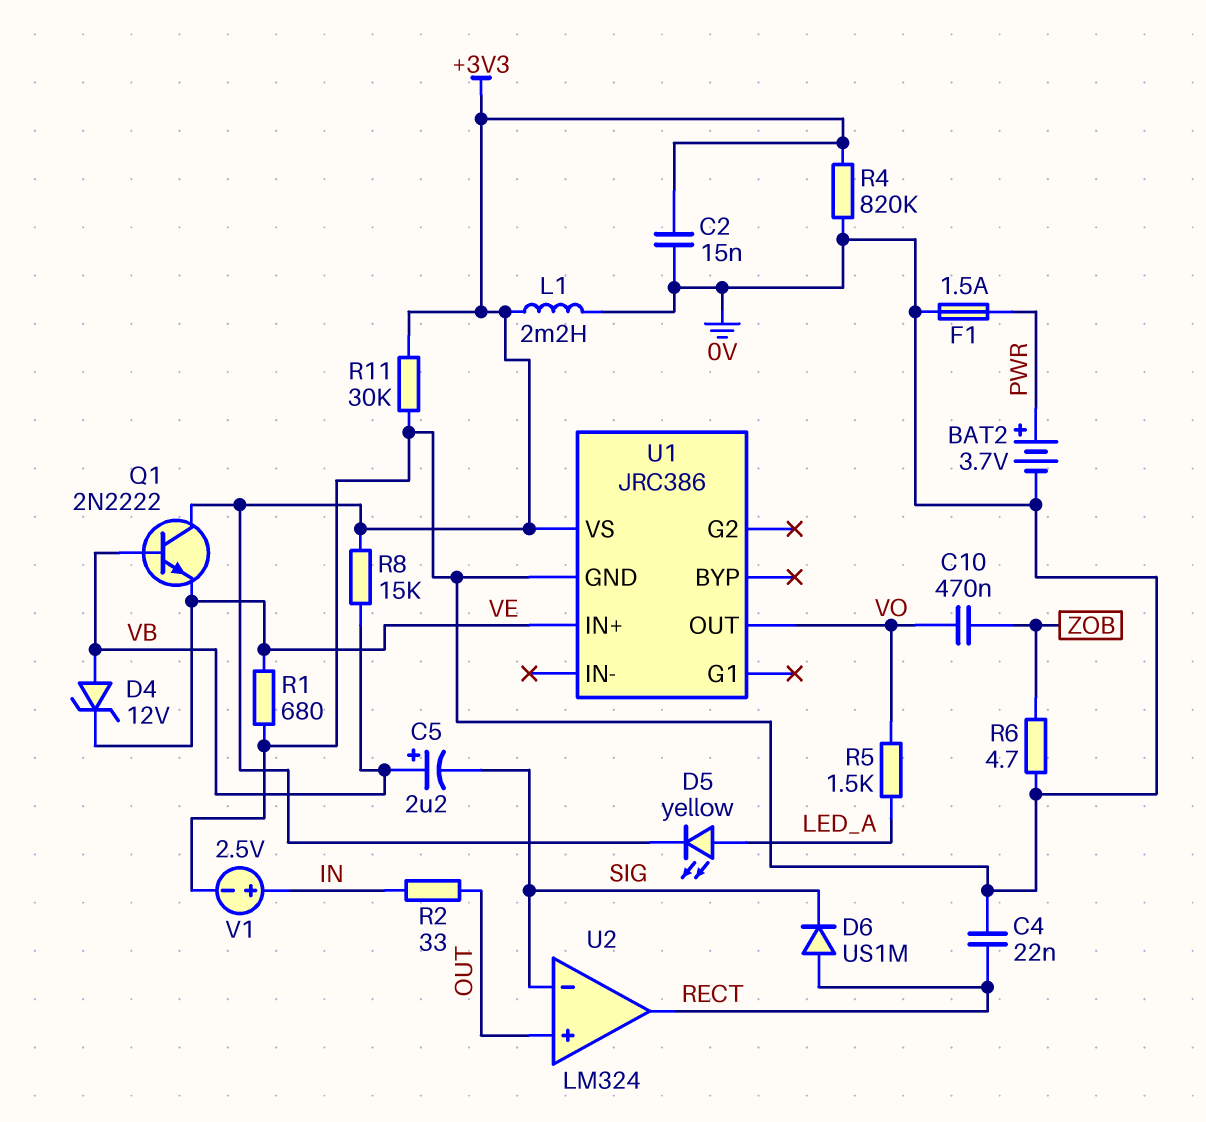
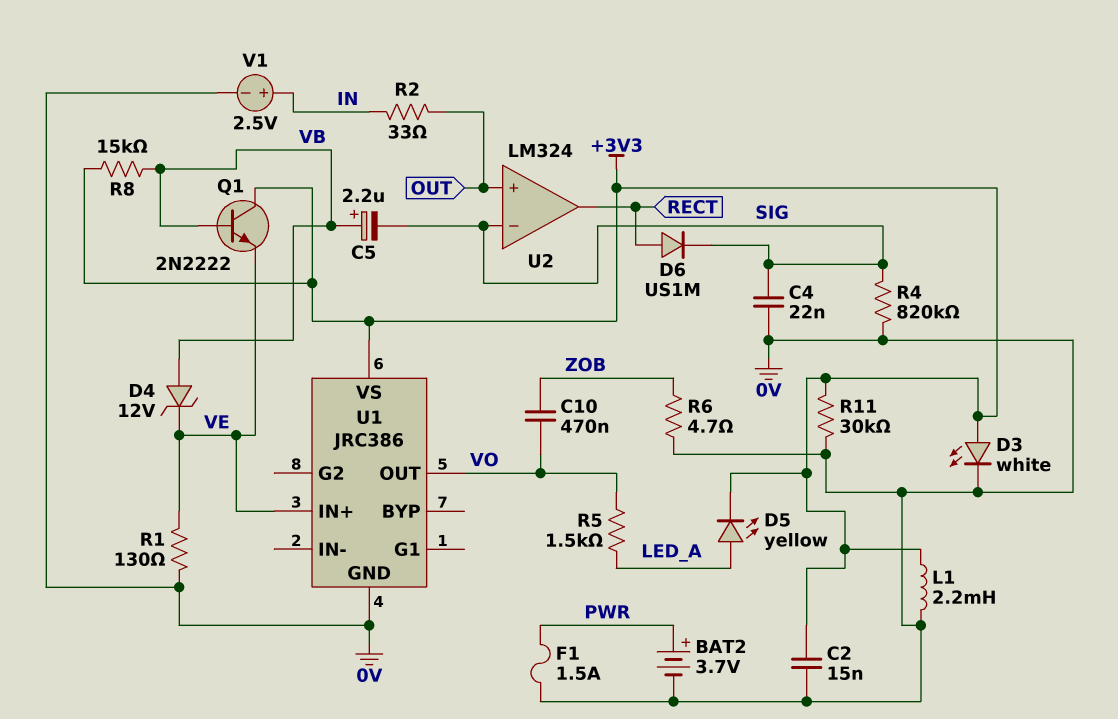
C4: 22nF (0V, RECT) -> 22nF (0V, SIG)
D3: none -> LED white (A +3V3, K 0V)
R1: 680 (0V, VE) -> 130 (0V, VE)
R4: 820k (+3V3, 0V) -> 820k (0V, SIG)

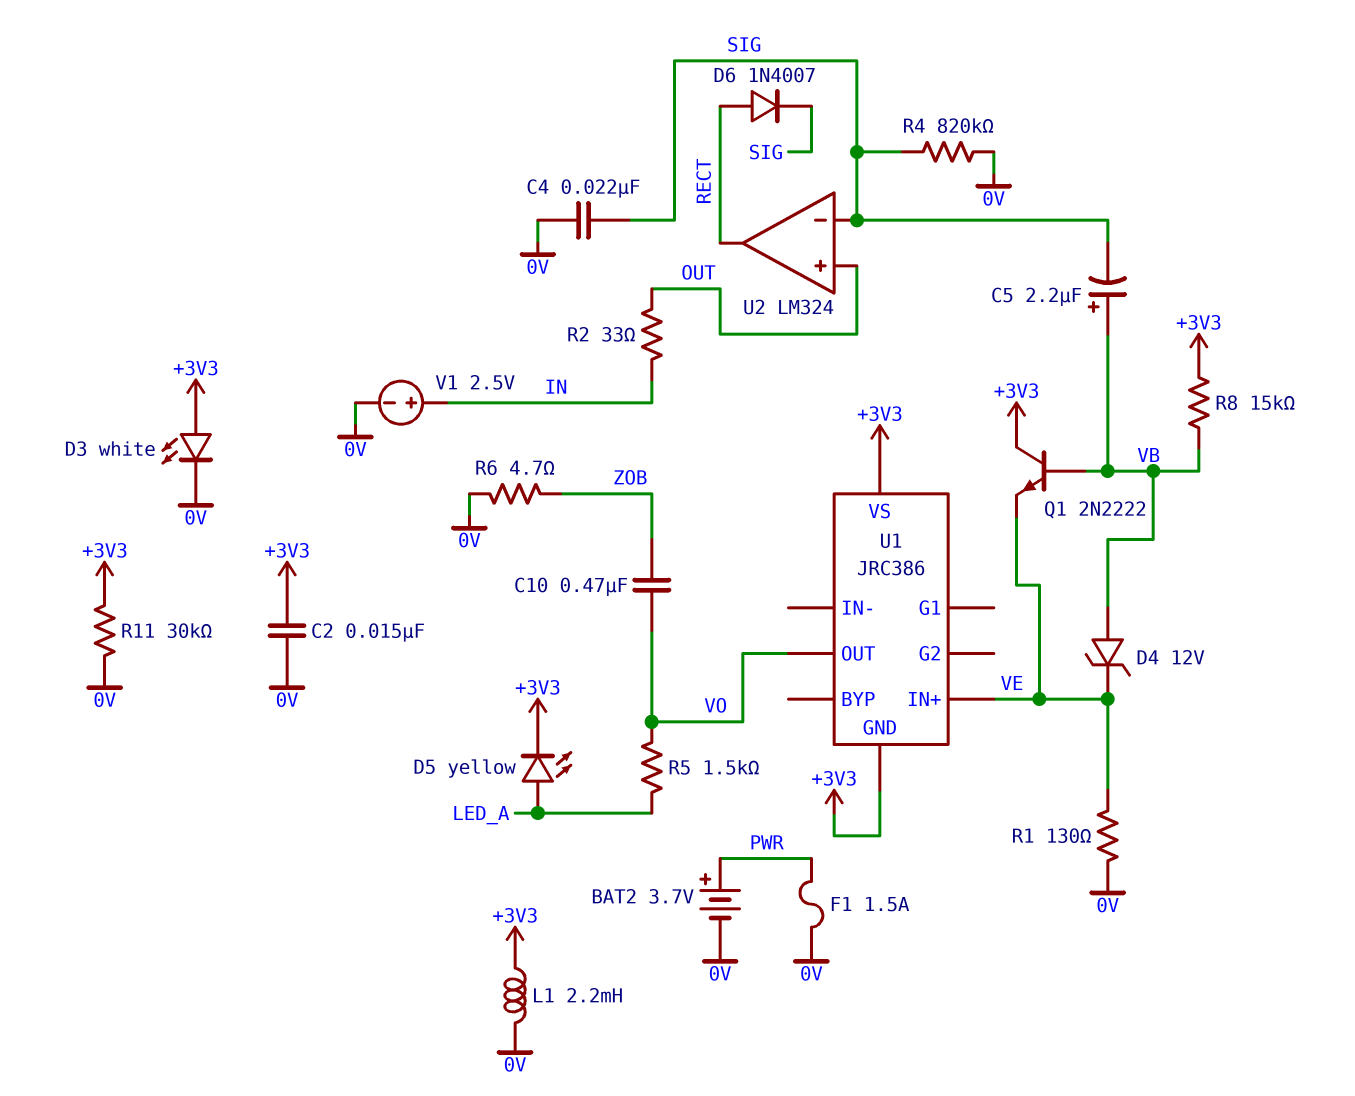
D6: diode US1M (A RECT, K SIG) -> diode 1N4007 (A RECT, K SIG)
U1 pin GND: 0V -> +3V3

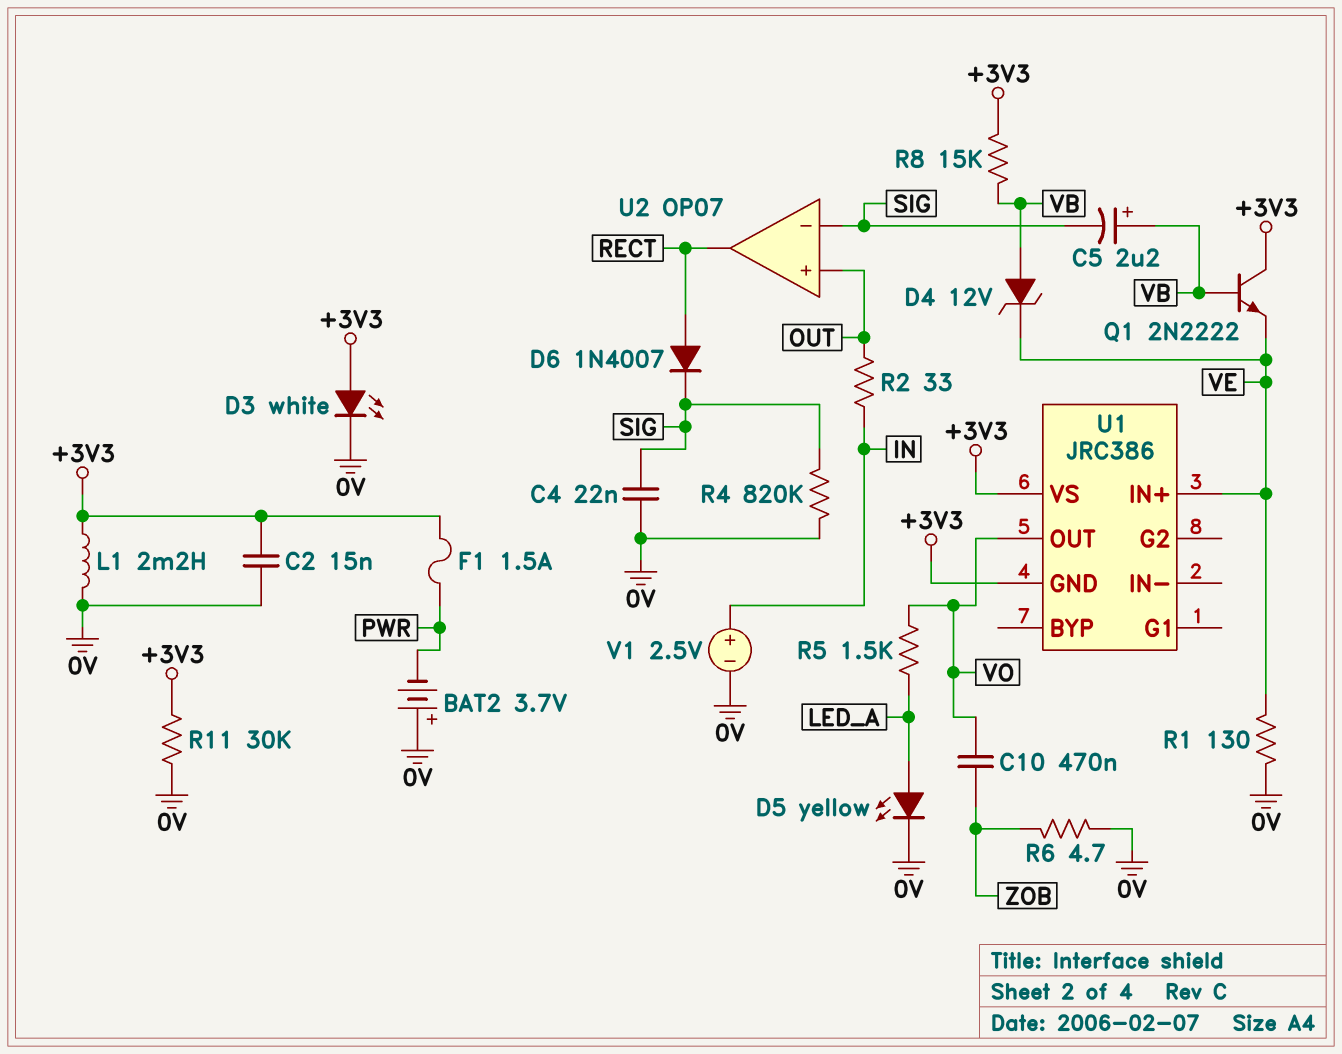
BAT2: 3.7V (plus PWR, minus 0V) -> 3.7V (plus 0V, minus PWR)
D5: LED yellow (A LED_A, K +3V3) -> LED yellow (A LED_A, K 0V)
F1: 1.5A (0V, PWR) -> 1.5A (+3V3, PWR)
U2: LM324 -> OP07

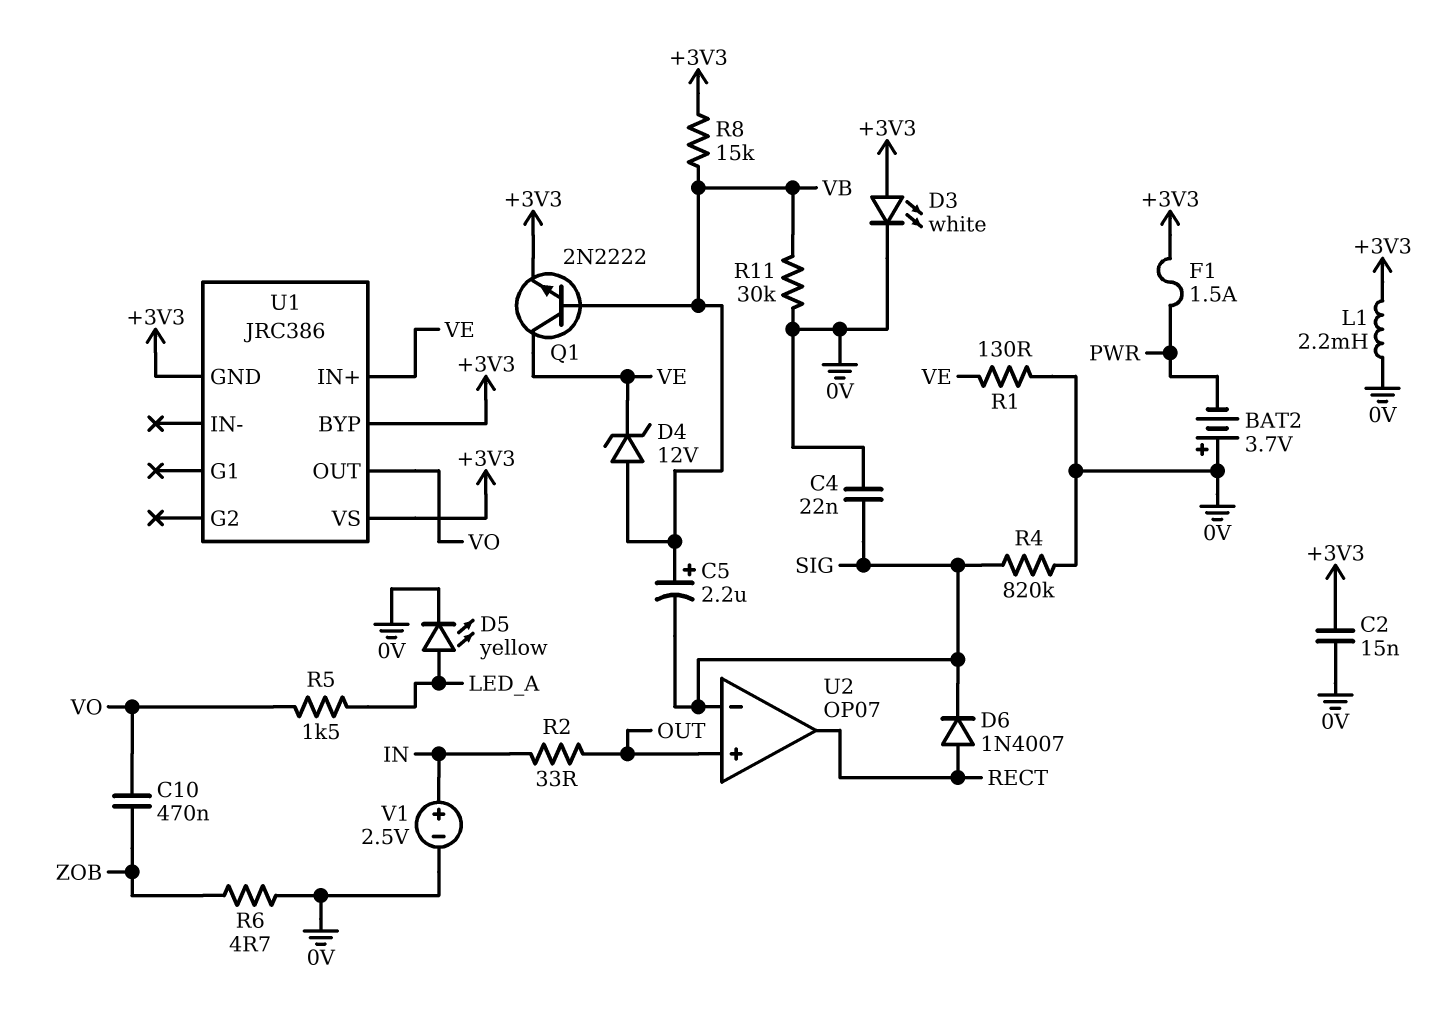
Q1: NPN 2N2222 (B VB, C +3V3, E VE) -> NPN 2N2222 (B VB, C VE, E +3V3)
R11: 30k (+3V3, 0V) -> 30k (0V, VB)
U1 pin BYP: none -> +3V3

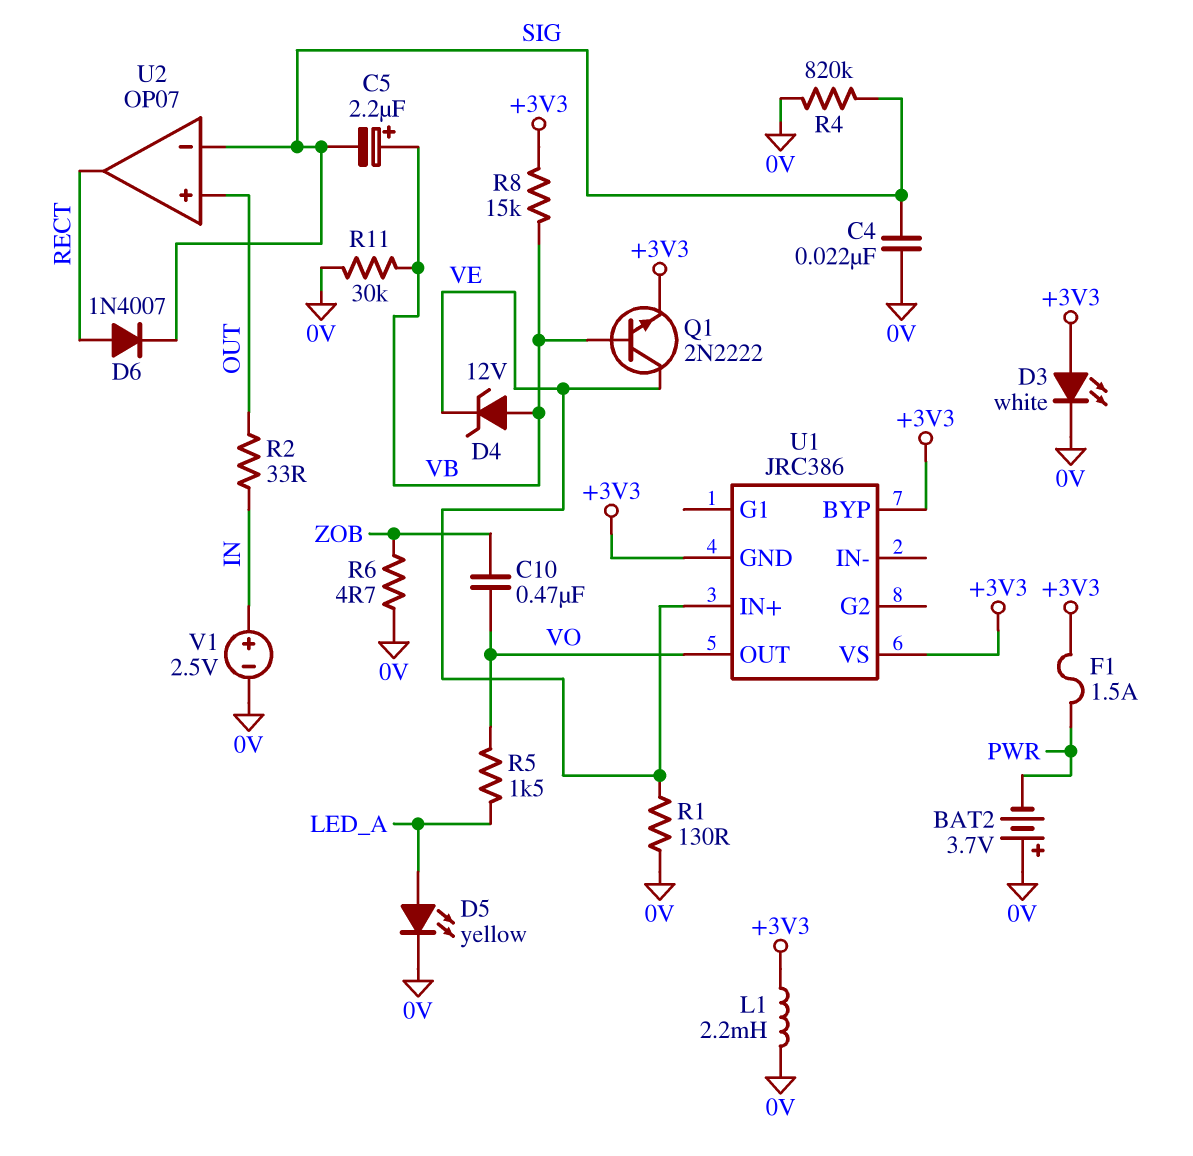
C2: 15nF (+3V3, 0V) -> none

